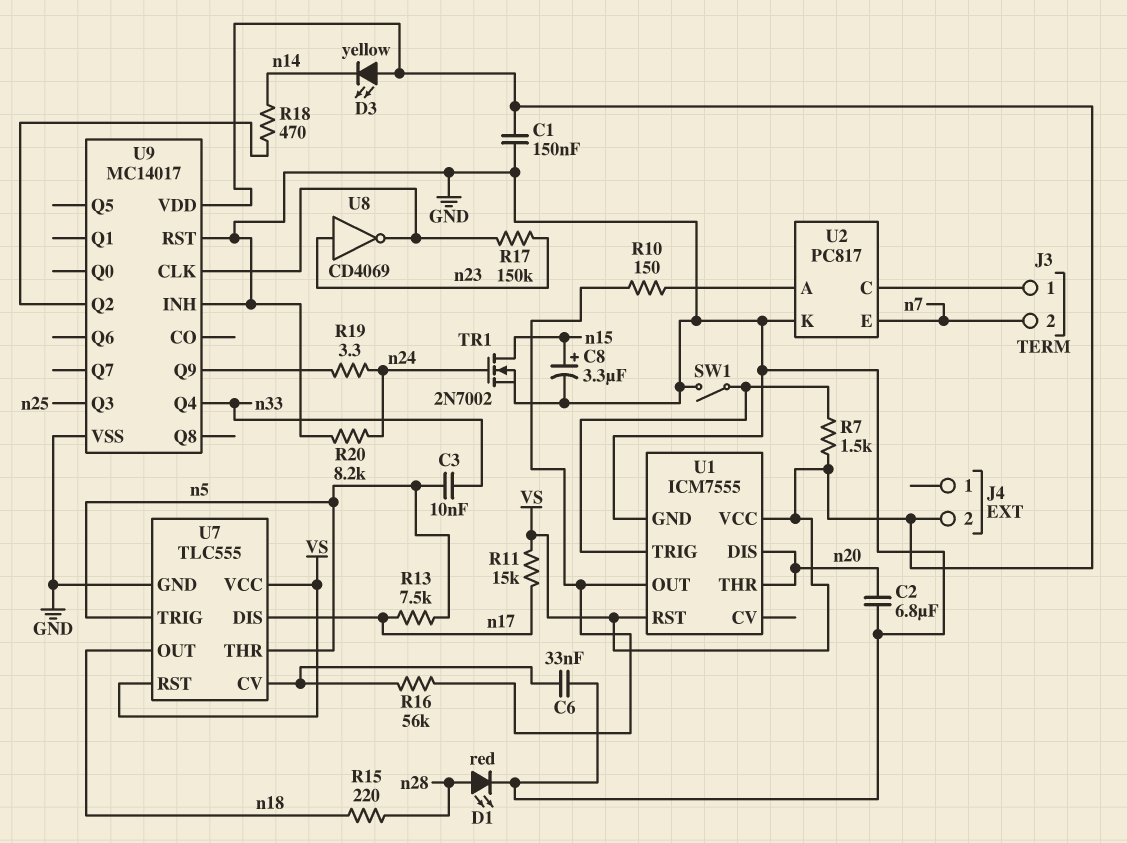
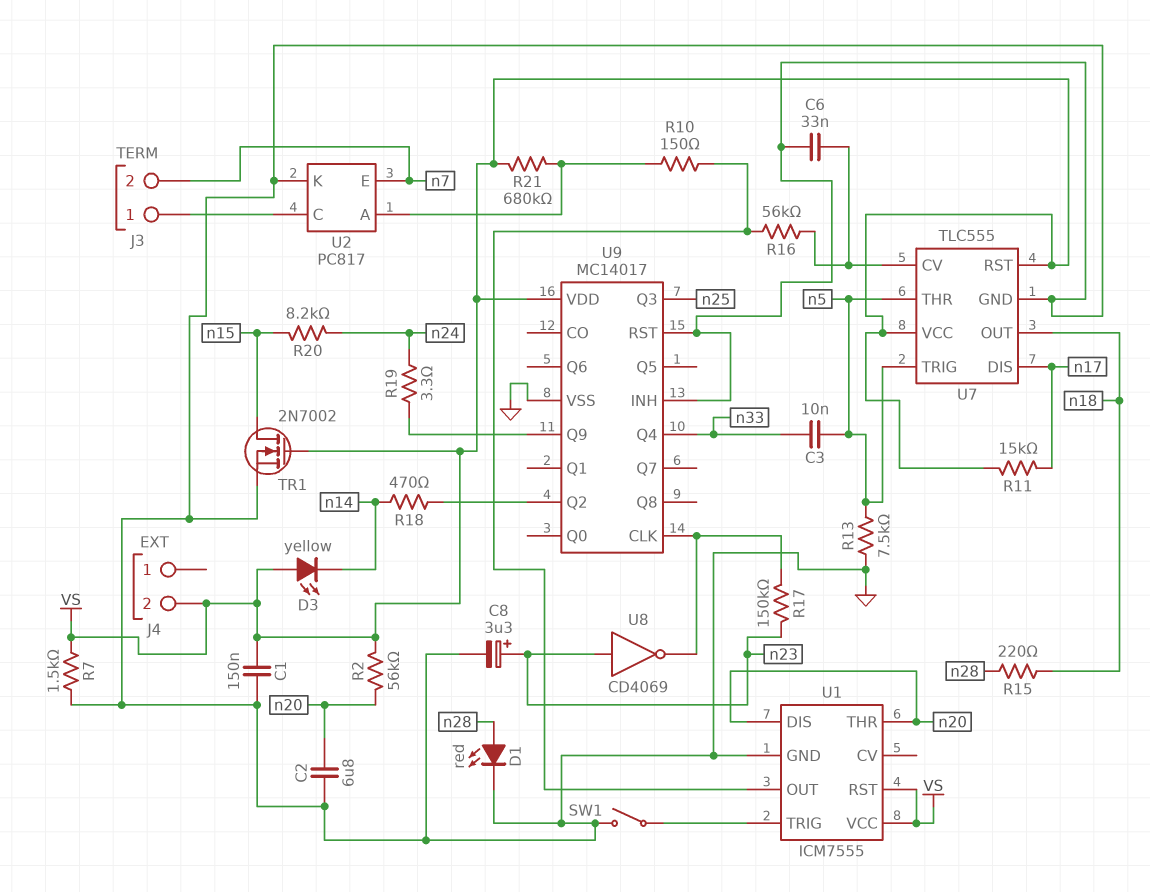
C8: 3.3uF (plus n15, minus GND) -> 3.3uF (plus n23, minus GND)
R2: none -> 56k (VS, n20)
R7: 1.5k (U1/TRIG, VS) -> 1.5k (GND, VS)
R13: 7.5k (n5, n17) -> 7.5k (GND, n5)
R20: 8.2k (GND, n24) -> 8.2k (n15, n24)
R21: none -> 680k (U2/A, VS)
TR1: NMOS 2N7002 (G n24, D n15, S GND) -> NMOS 2N7002 (G VS, D n15, S GND)

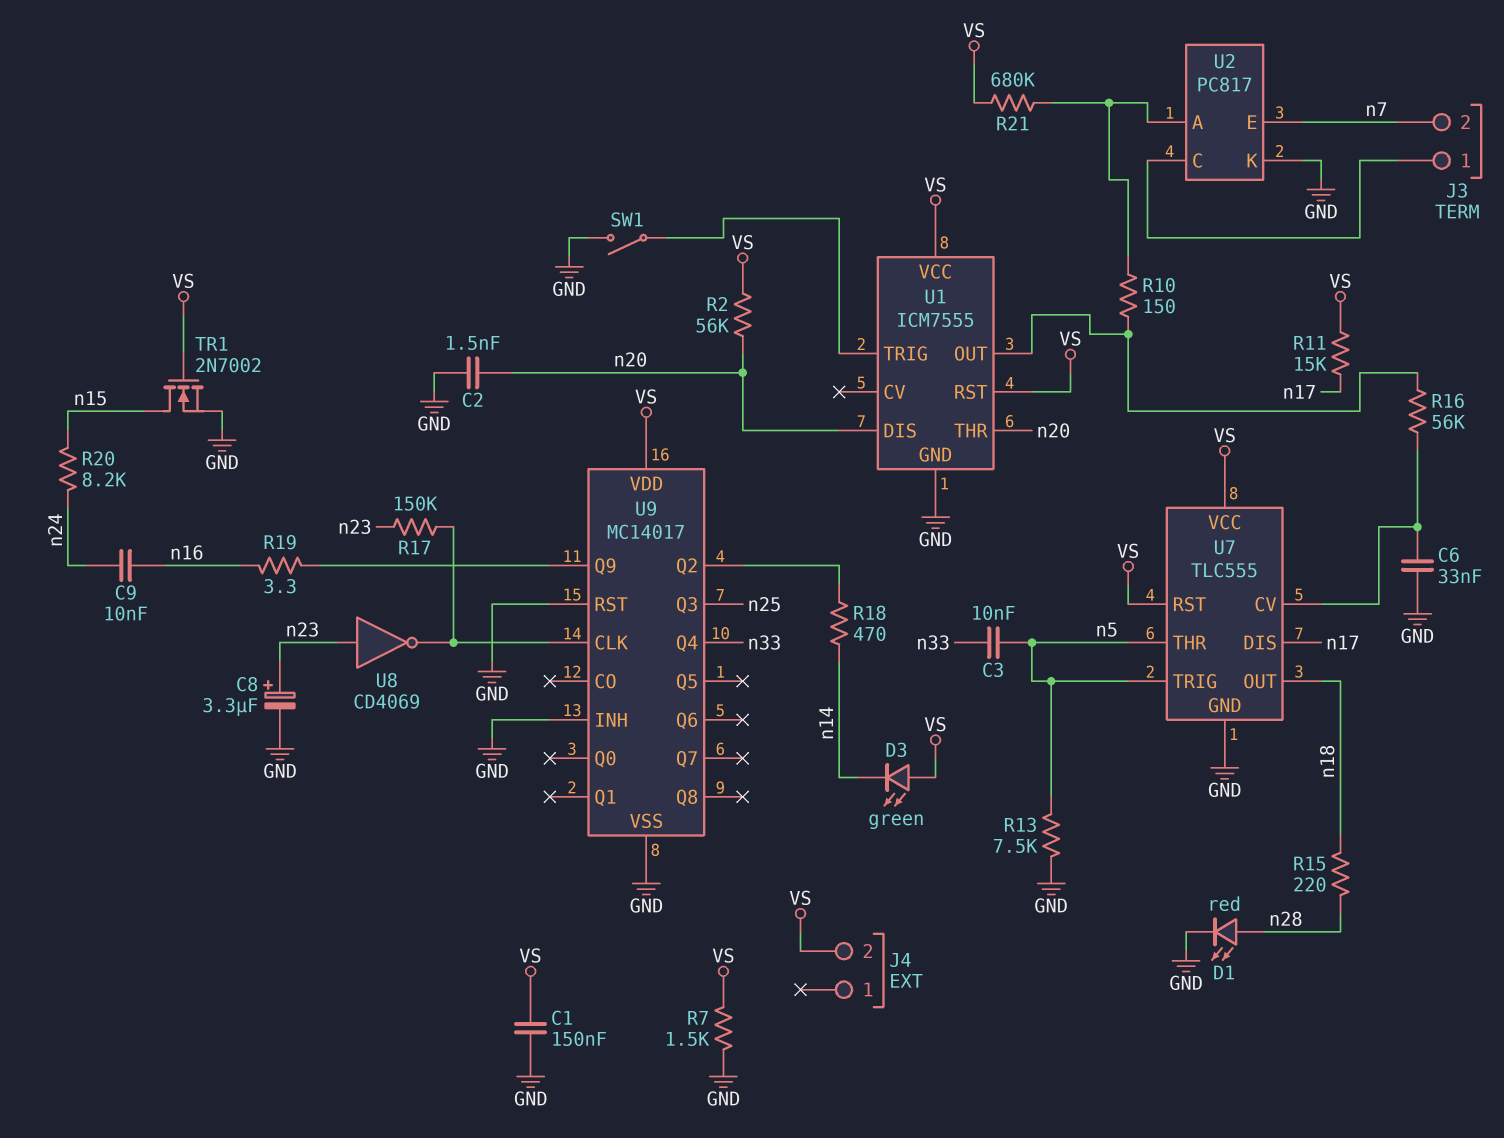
C2: 6.8uF (GND, n20) -> 1.5nF (GND, n20)
C9: none -> 10nF (n16, n24)
D3: LED yellow (A VS, K n14) -> LED green (A VS, K n14)
R19: 3.3 (U9/Q9, n24) -> 3.3 (U9/Q9, n16)

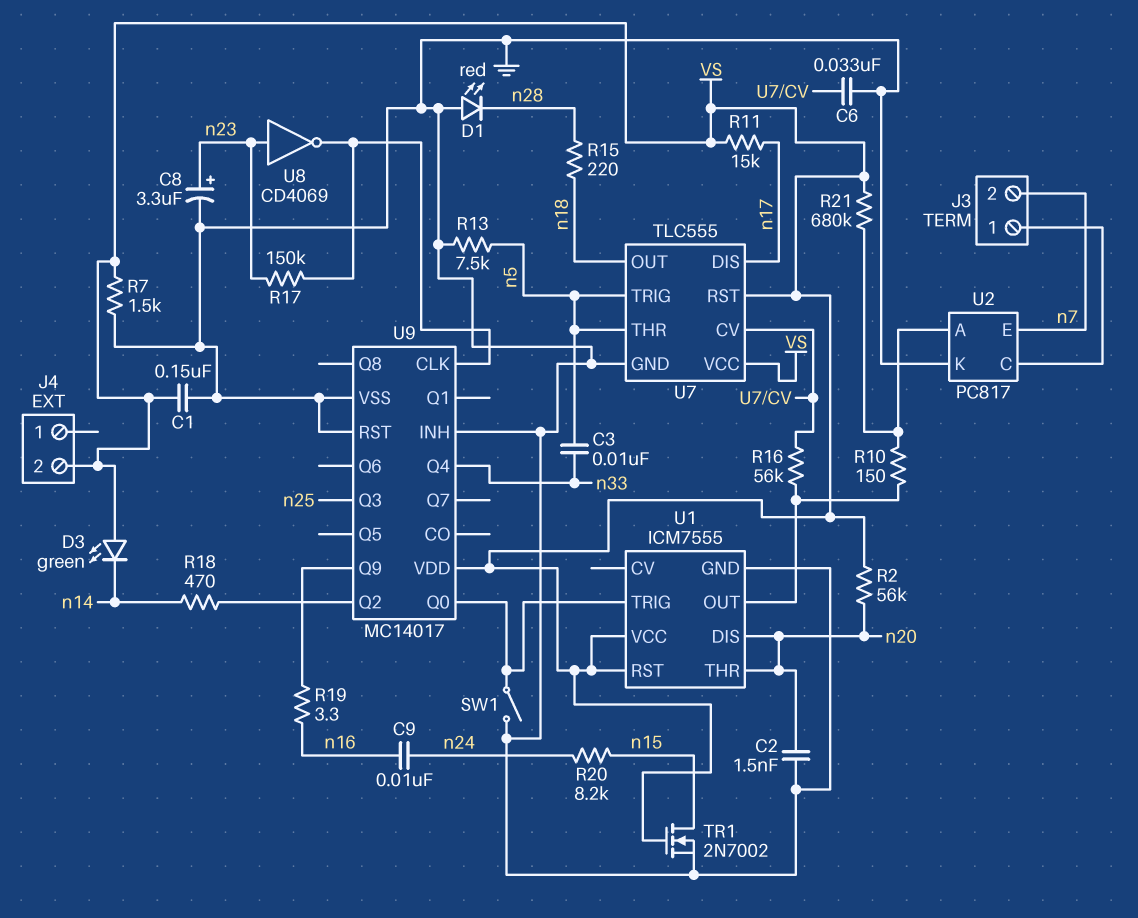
D1: LED red (A n28, K GND) -> LED red (A GND, K n28)
U9 pin Q0: none -> U1/TRIG

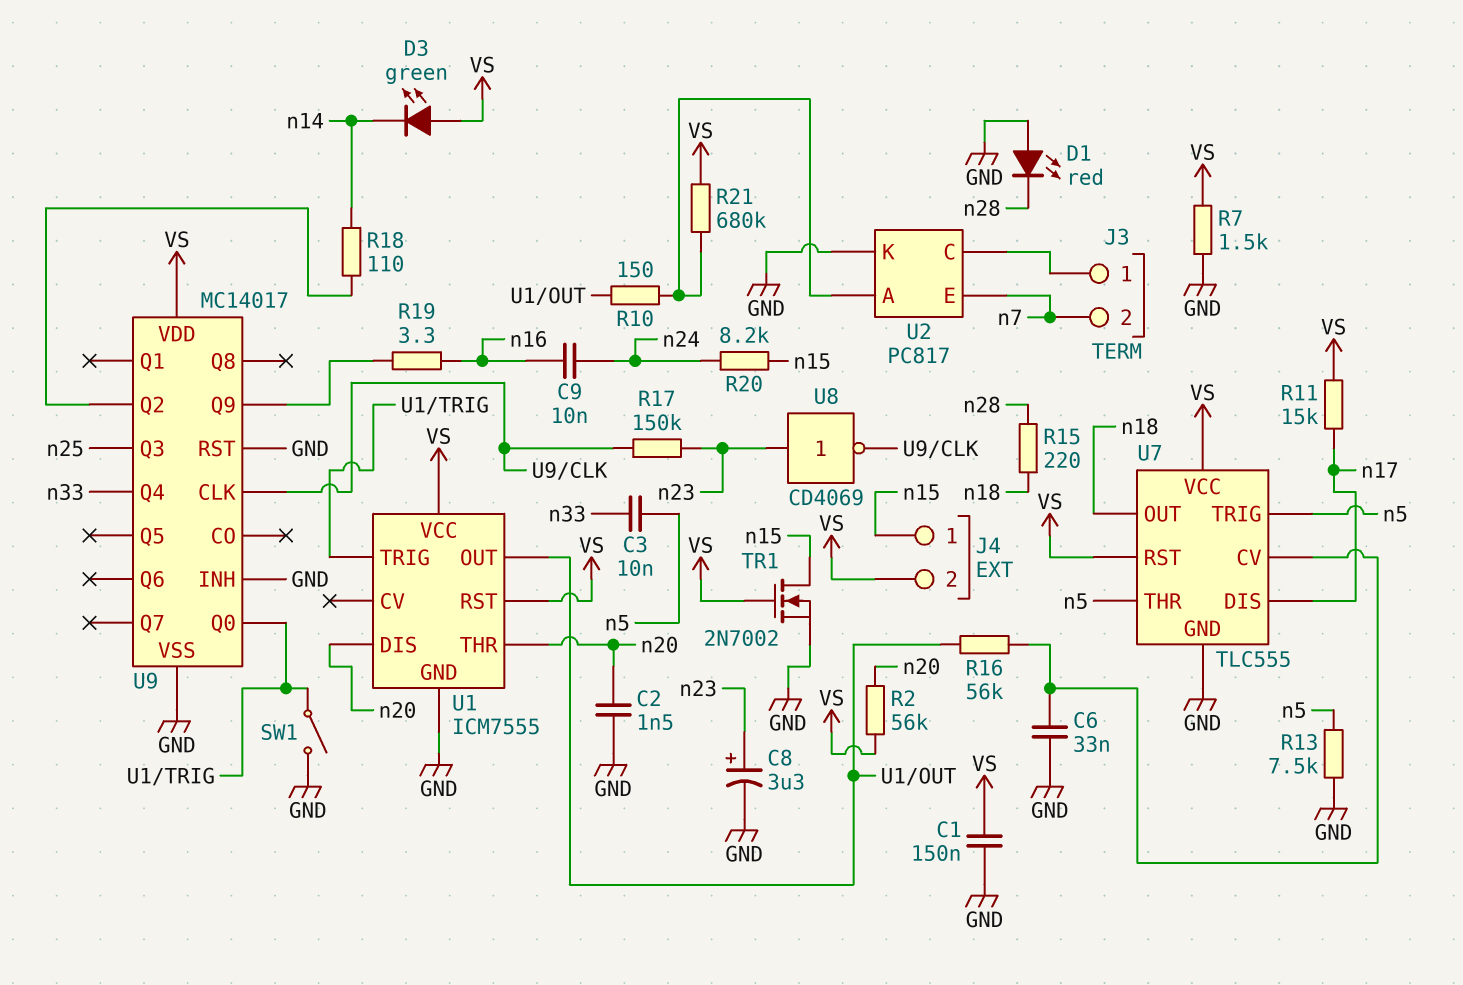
J4 pin 1: none -> n15
R18: 470 (U9/Q2, n14) -> 110 (U9/Q2, n14)

